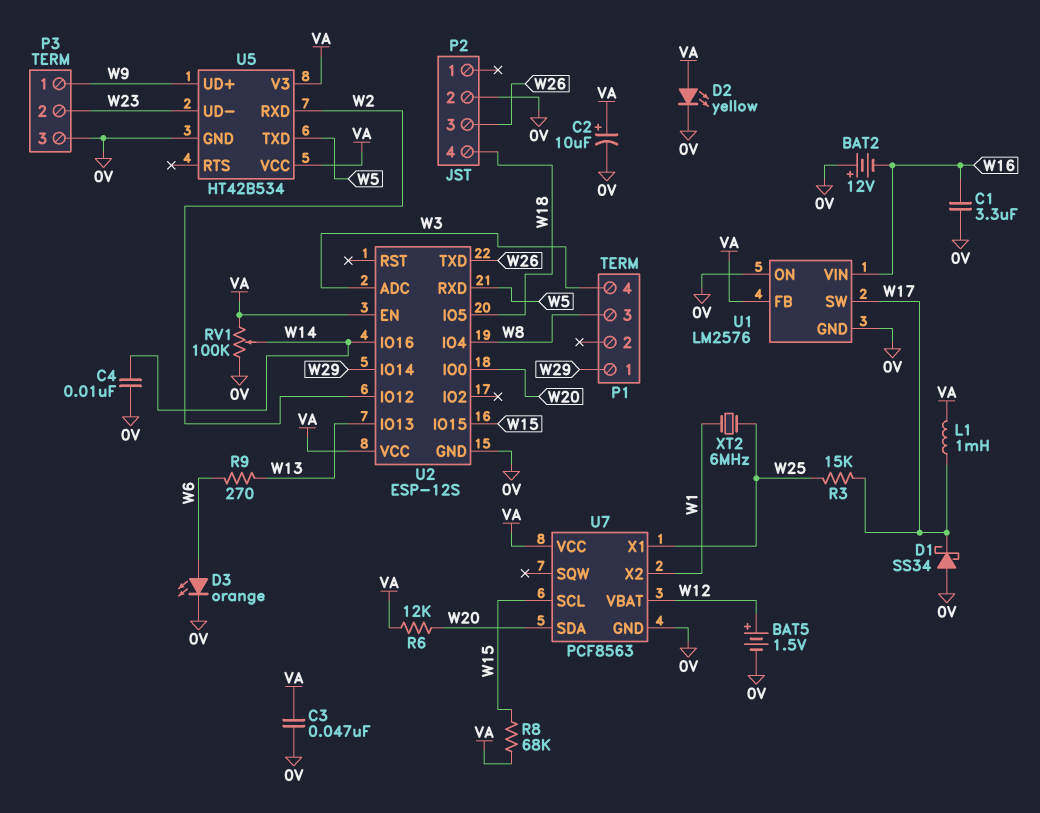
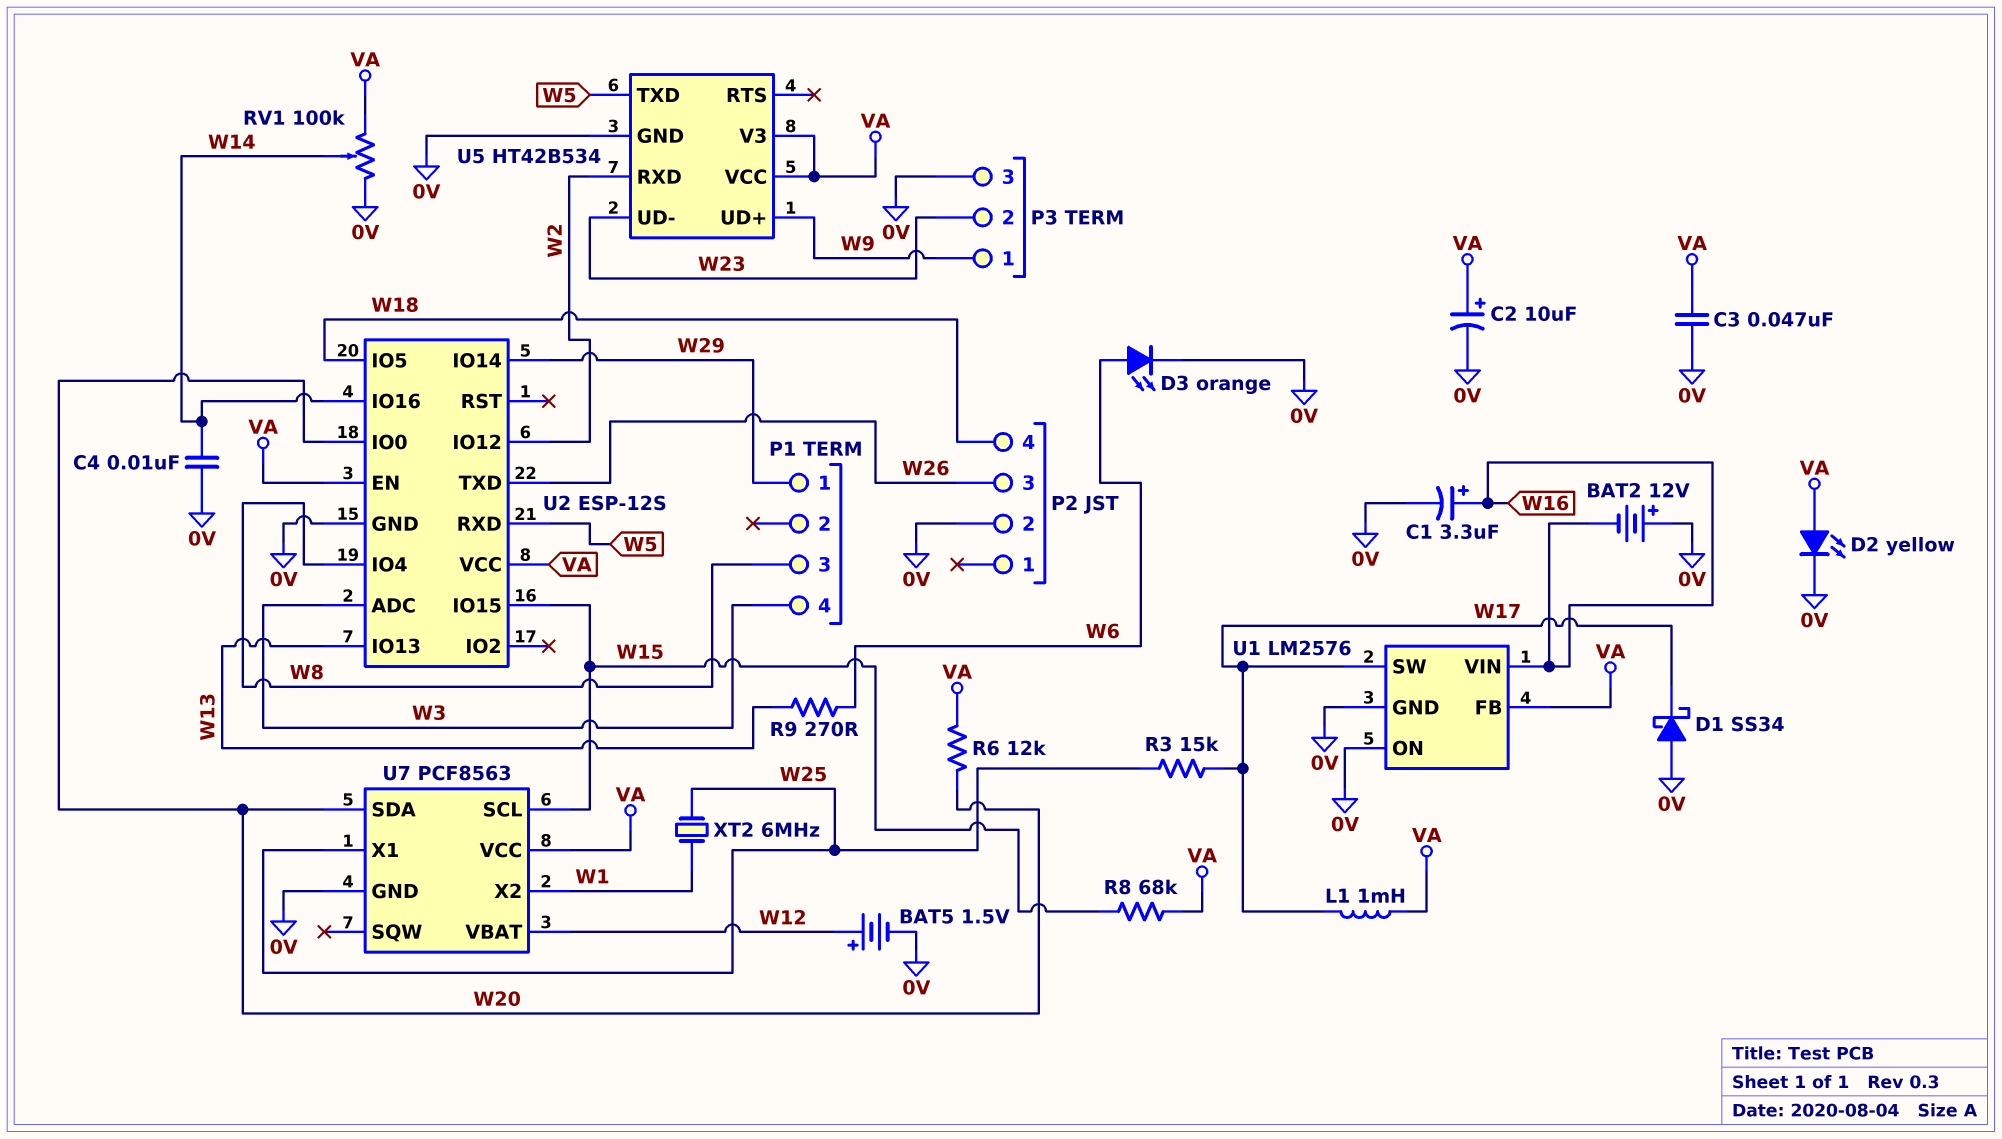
C1: 3.3uF (0V, W16) -> 3.3uF (plus W16, minus 0V)

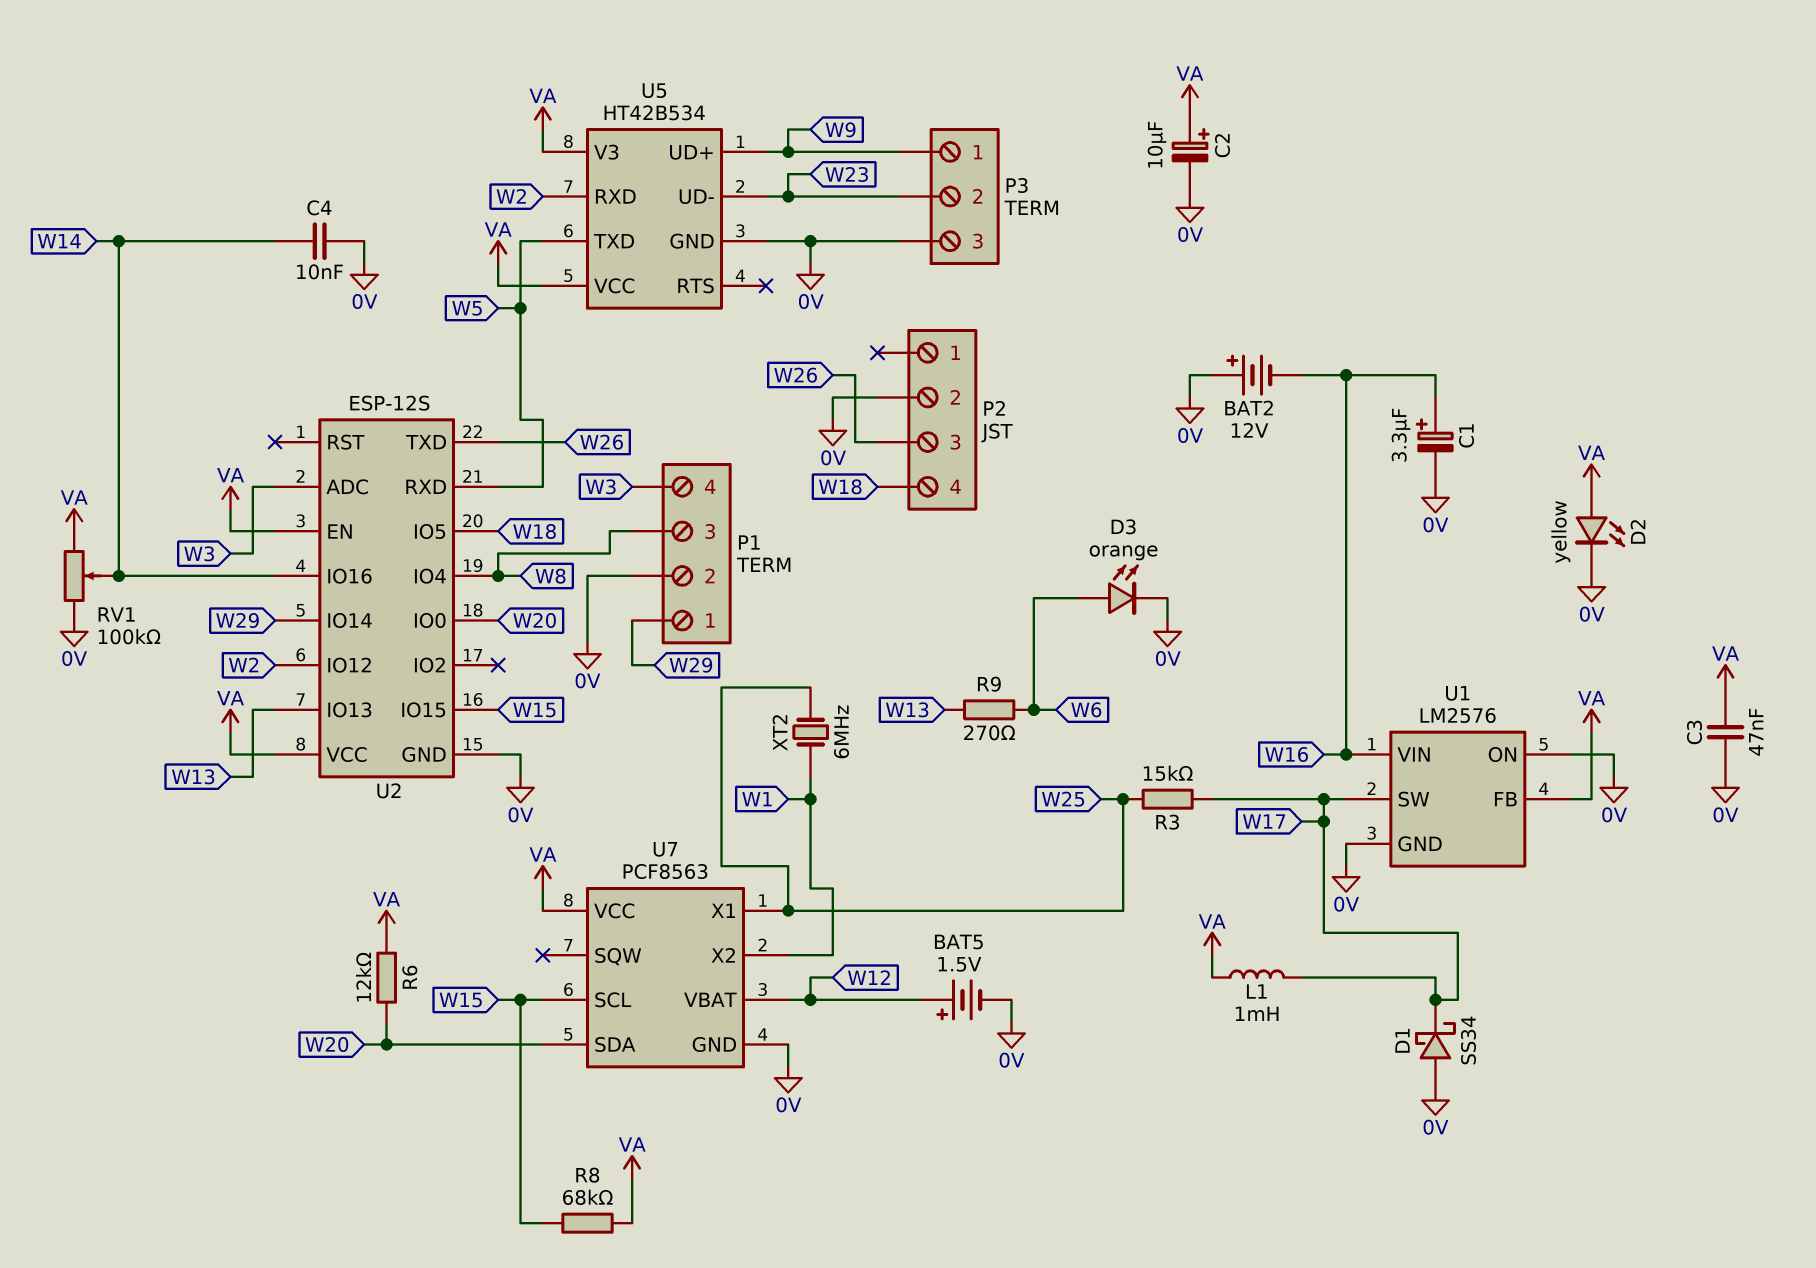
P1 pin 2: none -> 0V

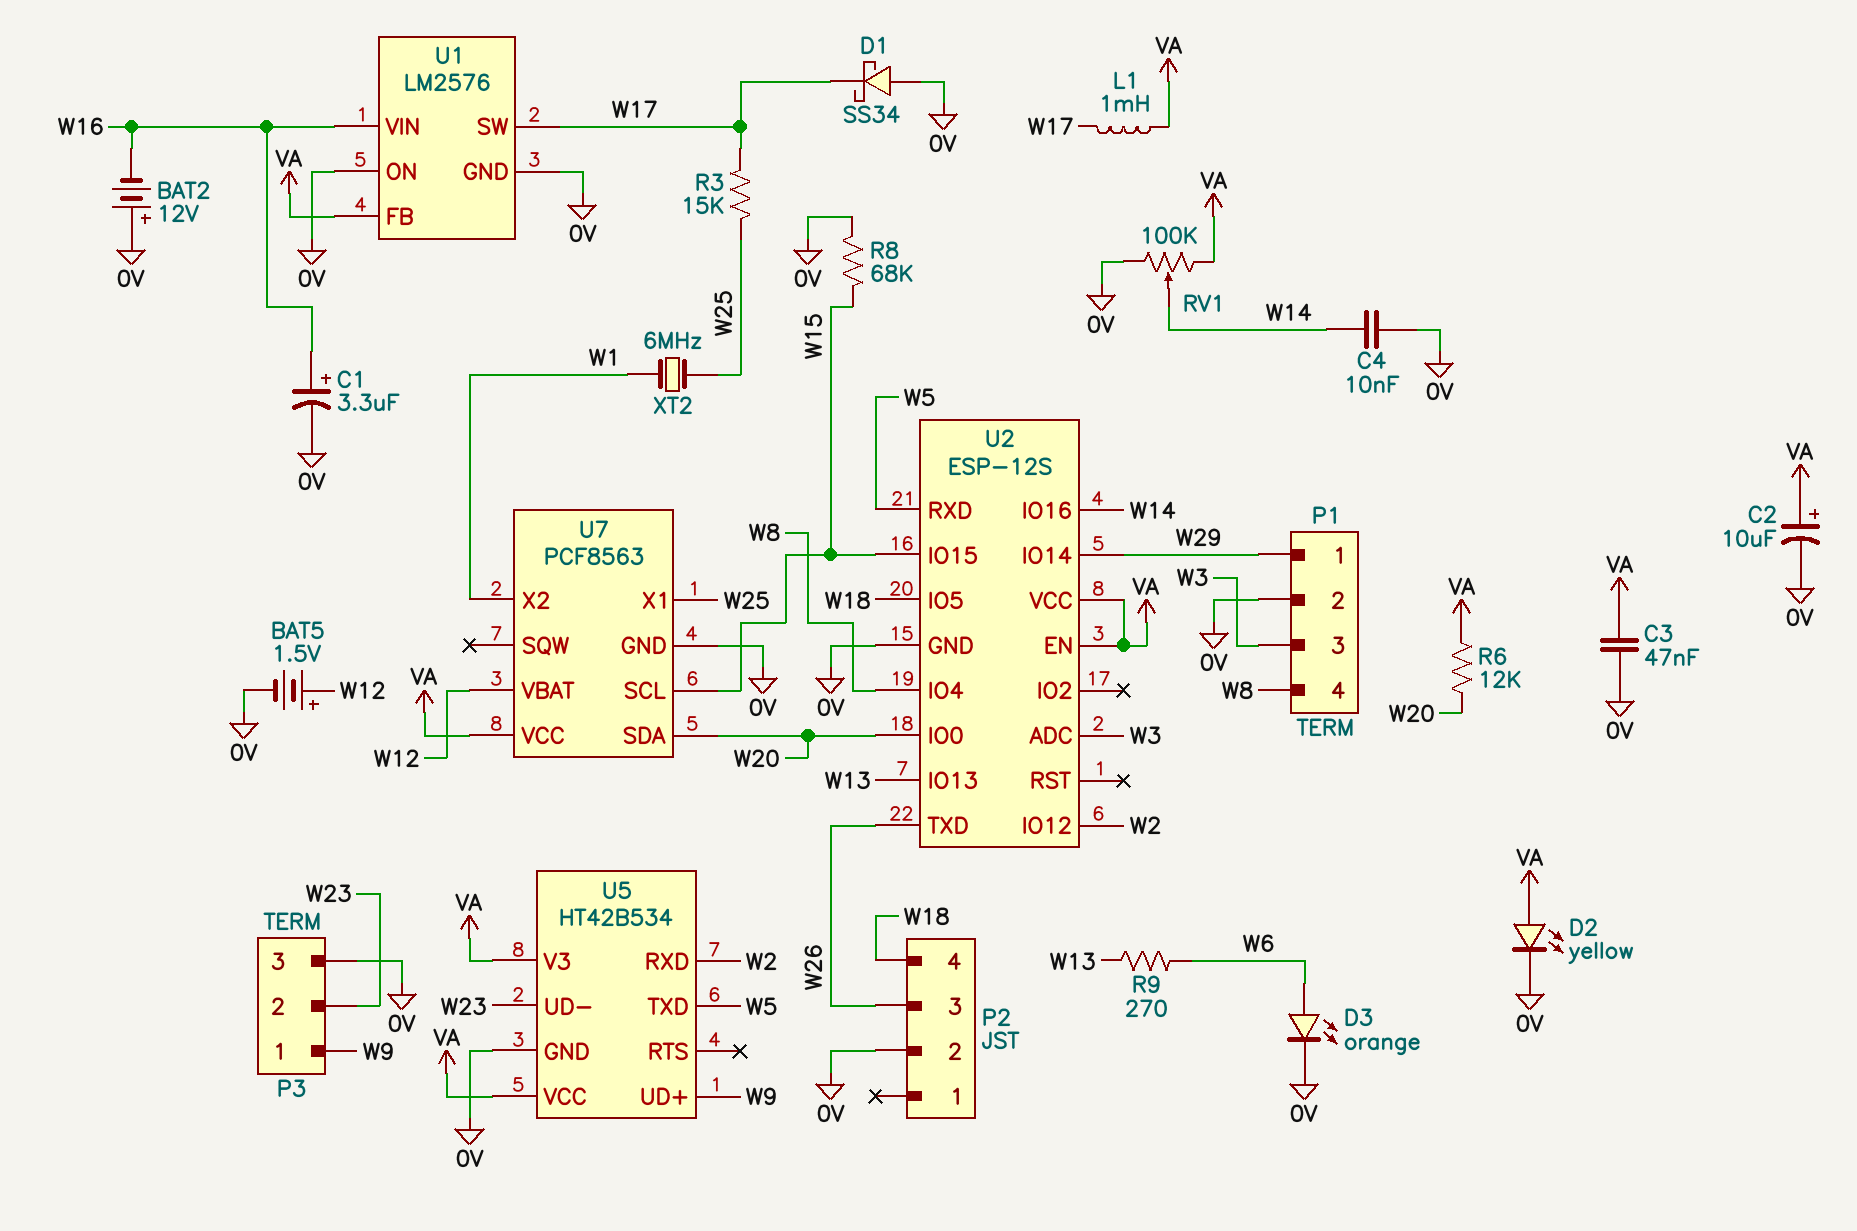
P1 pin 3: W8 -> W3
P1 pin 4: W3 -> W8
R8: 68k (VA, W15) -> 68k (0V, W15)

